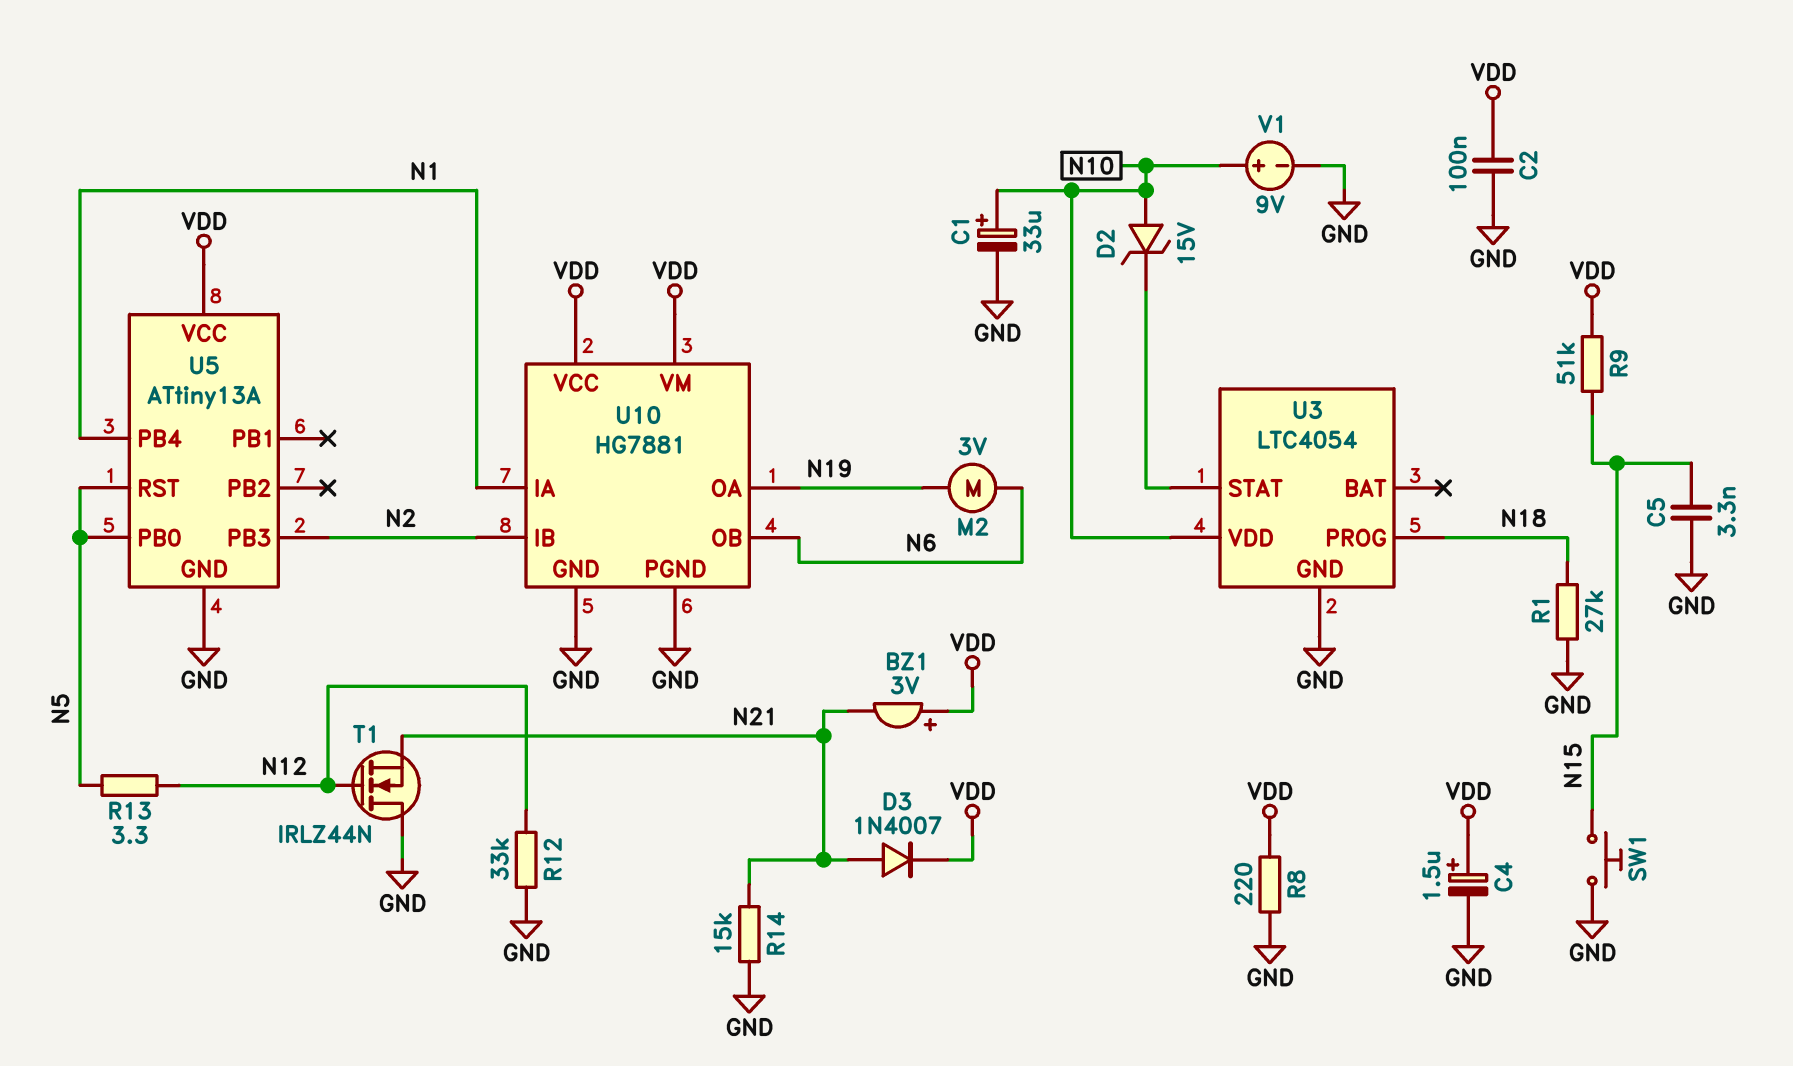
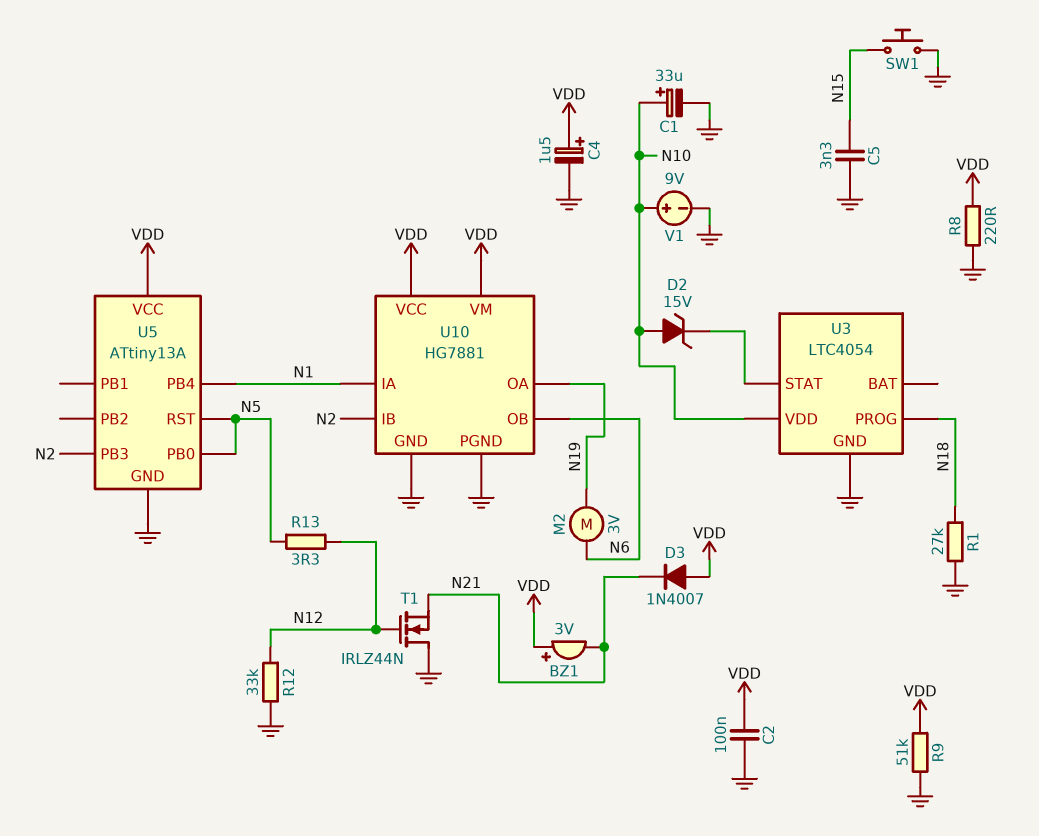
D3: diode 1N4007 (A N21, K VDD) -> diode 1N4007 (A VDD, K N21)
R9: 51k (N15, VDD) -> 51k (GND, VDD)
R14: 15k (GND, N21) -> none

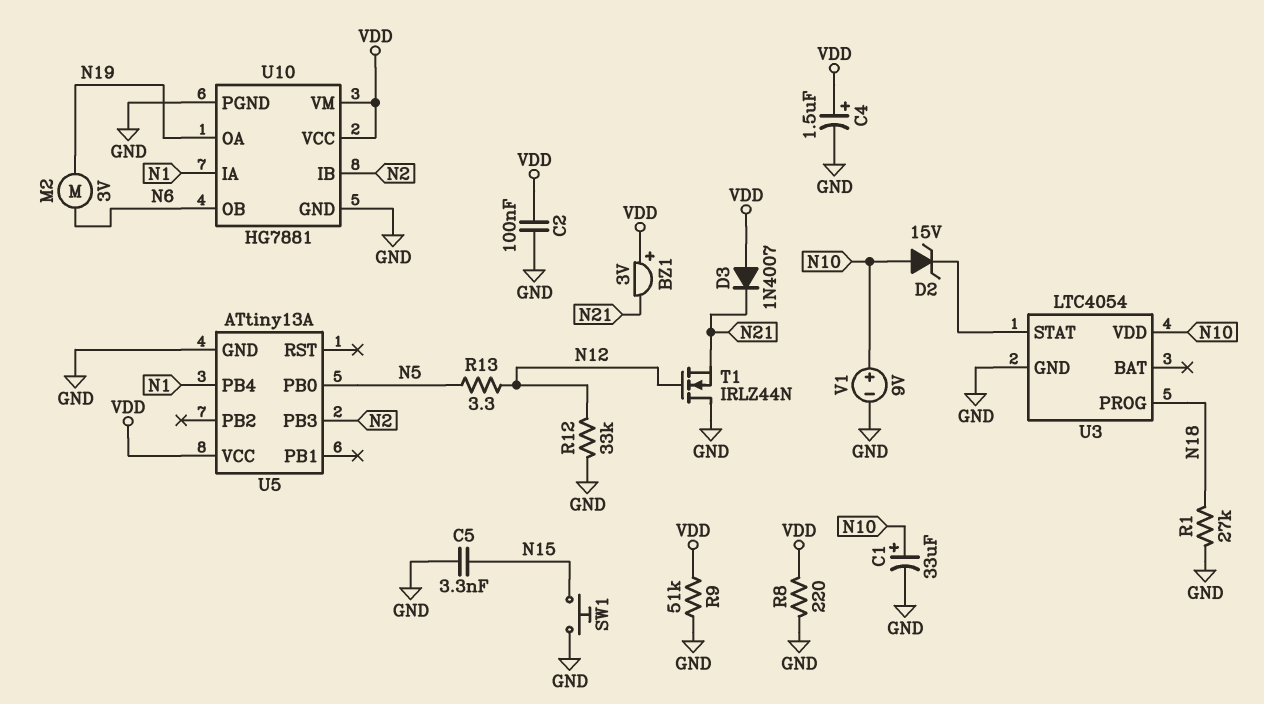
U5 pin RST: N5 -> none

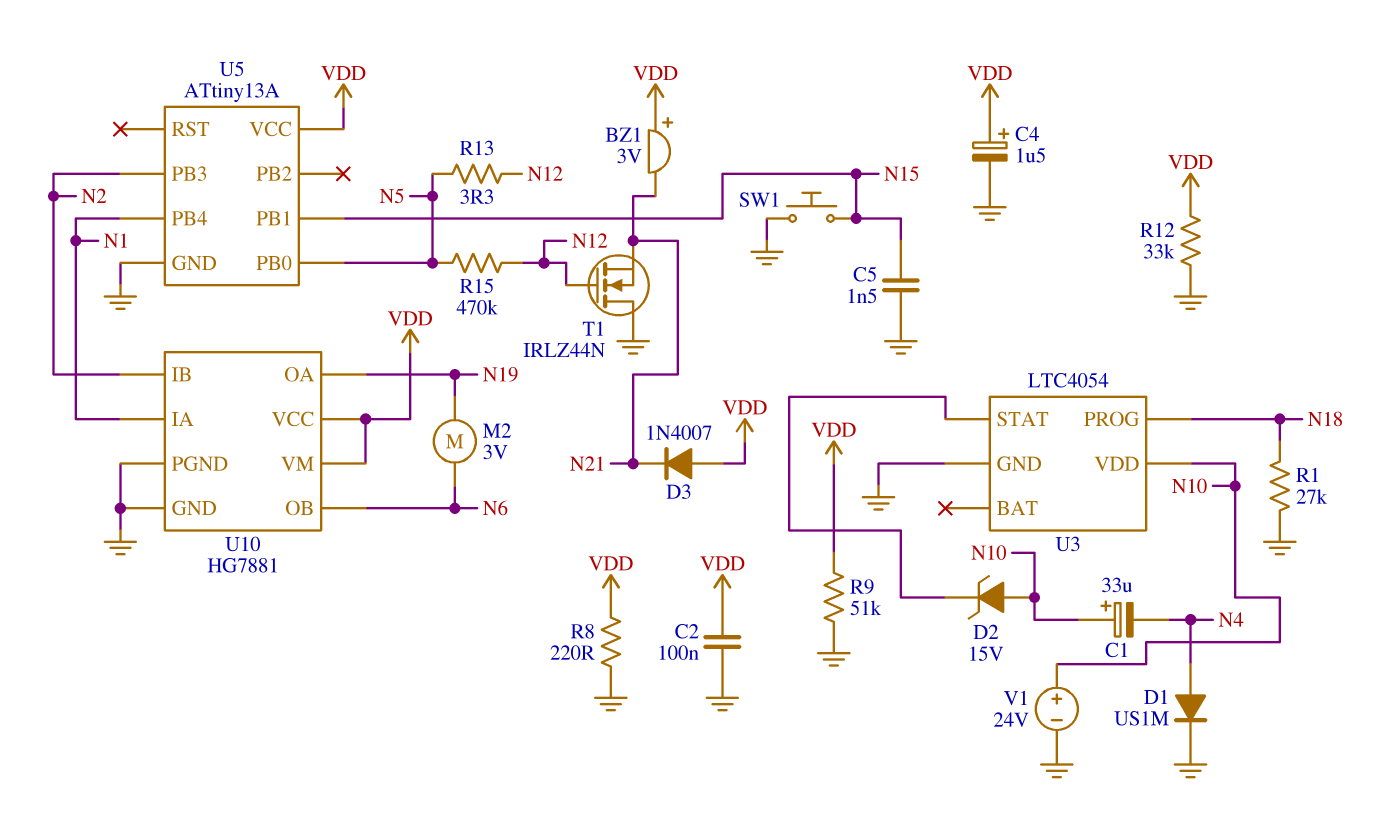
C1: 33uF (plus N10, minus GND) -> 33uF (plus N10, minus N4)
C5: 3.3nF (GND, N15) -> 1.5nF (GND, N15)
D1: none -> diode US1M (A N4, K GND)
R12: 33k (GND, N12) -> 33k (GND, VDD)
R15: none -> 470k (N5, N12)
U5 pin PB1: none -> N15
V1: 9V (plus N10, minus GND) -> 24V (plus N10, minus GND)

